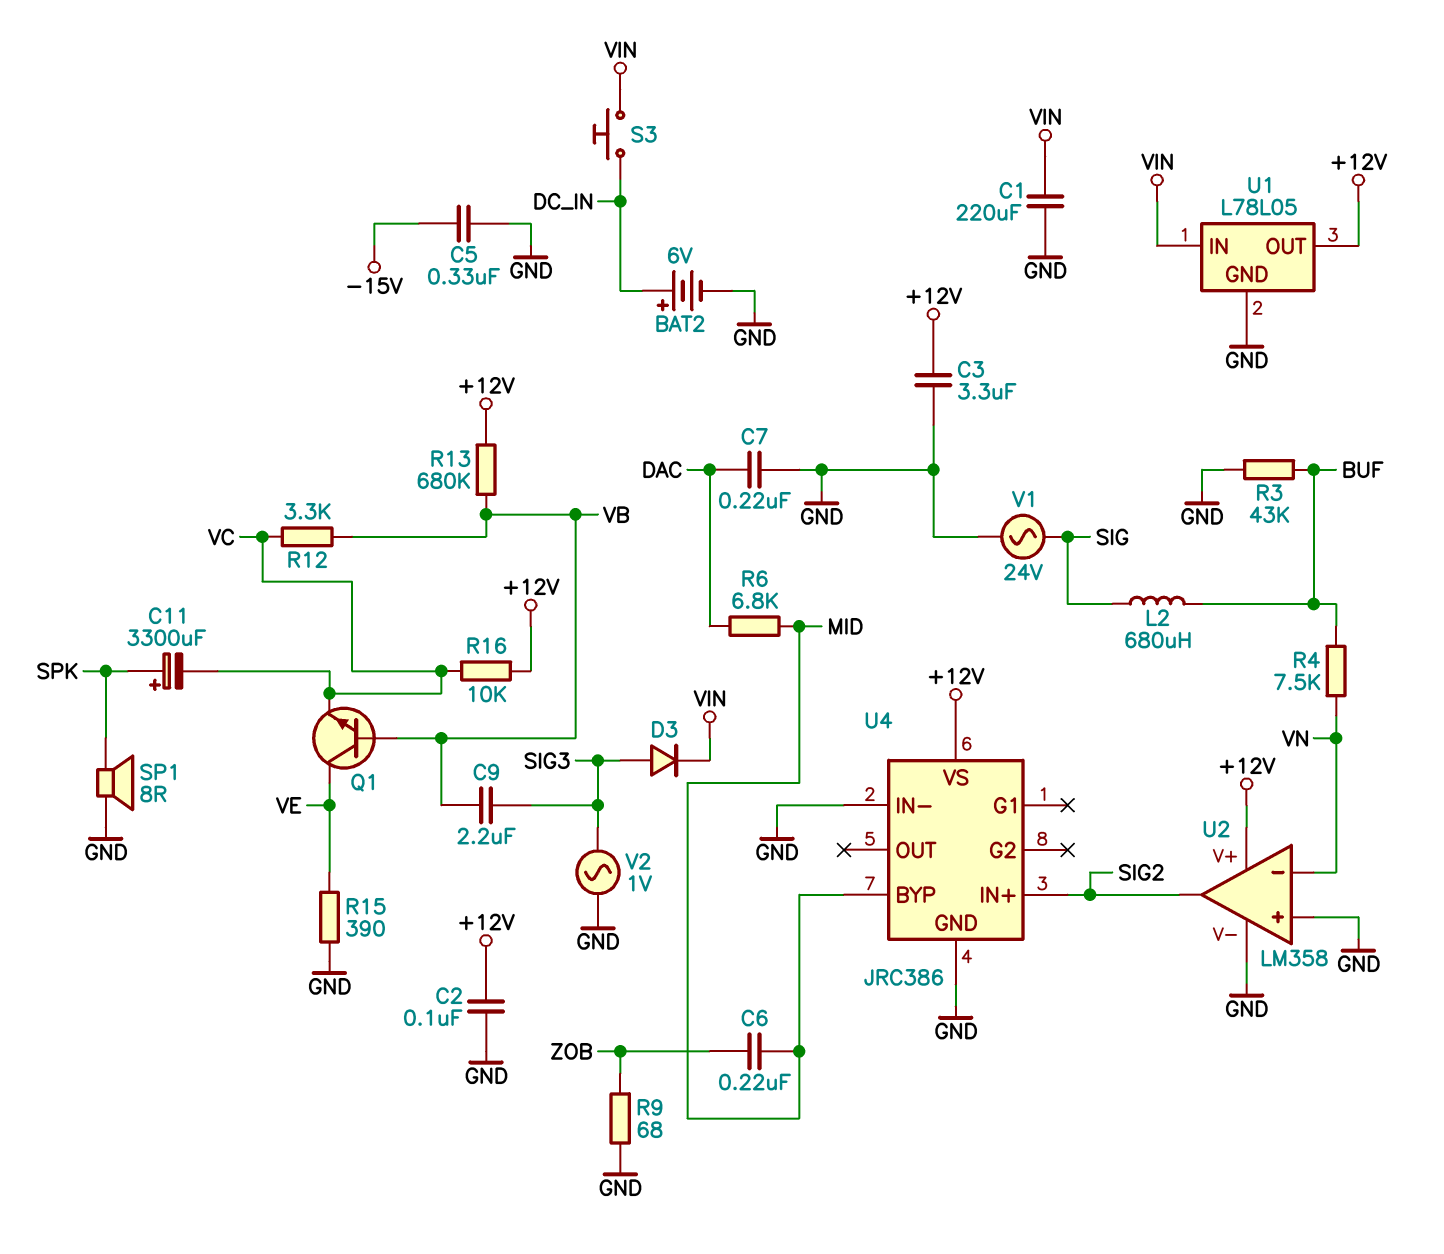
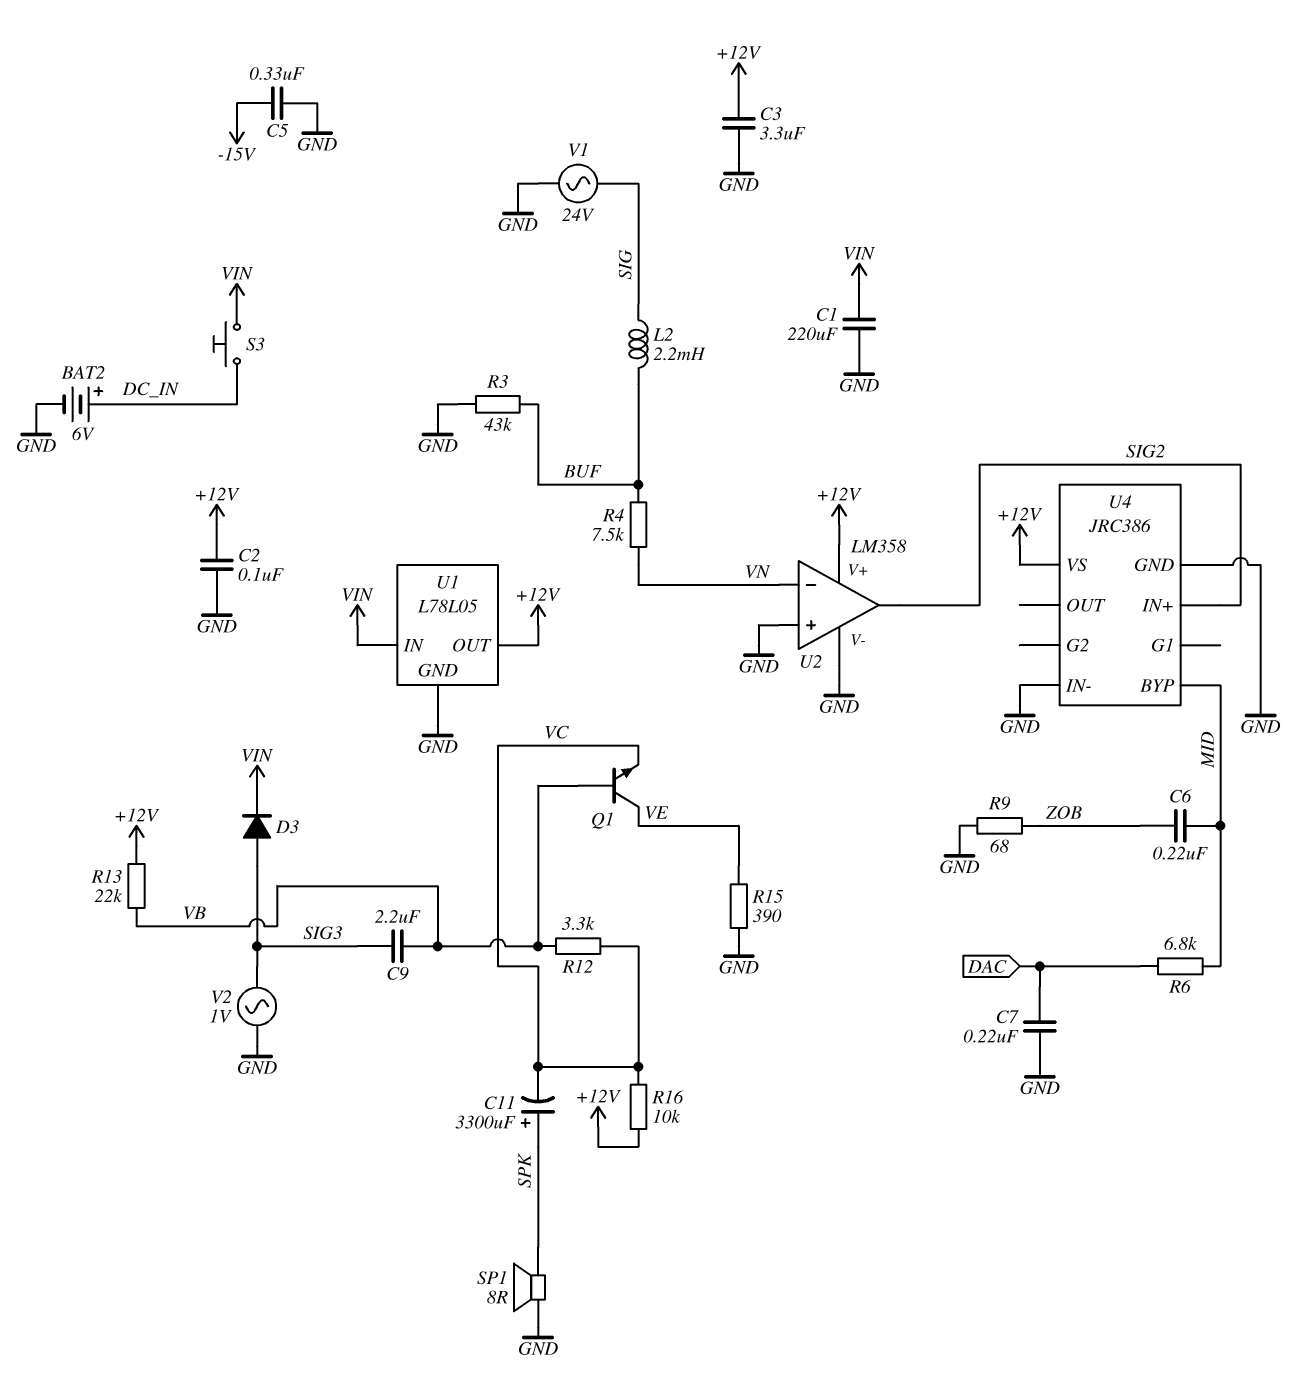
L2: 680uH (BUF, SIG) -> 2.2mH (BUF, SIG)
R13: 680k (+12V, VB) -> 22k (+12V, VB)

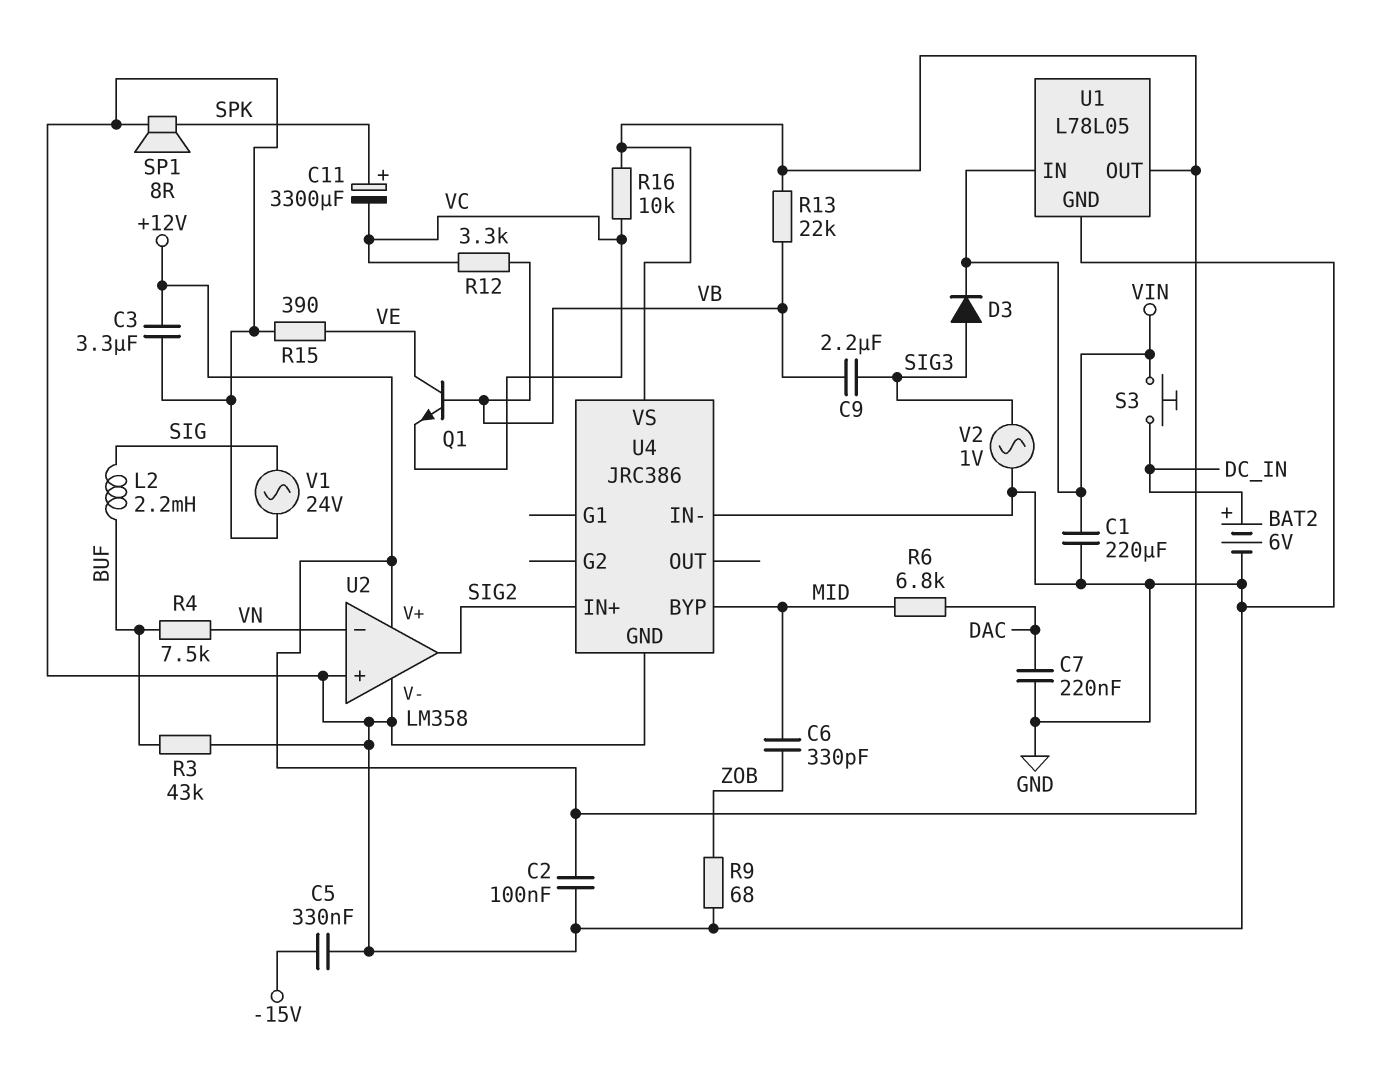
C6: 220nF (MID, ZOB) -> 330pF (MID, ZOB)

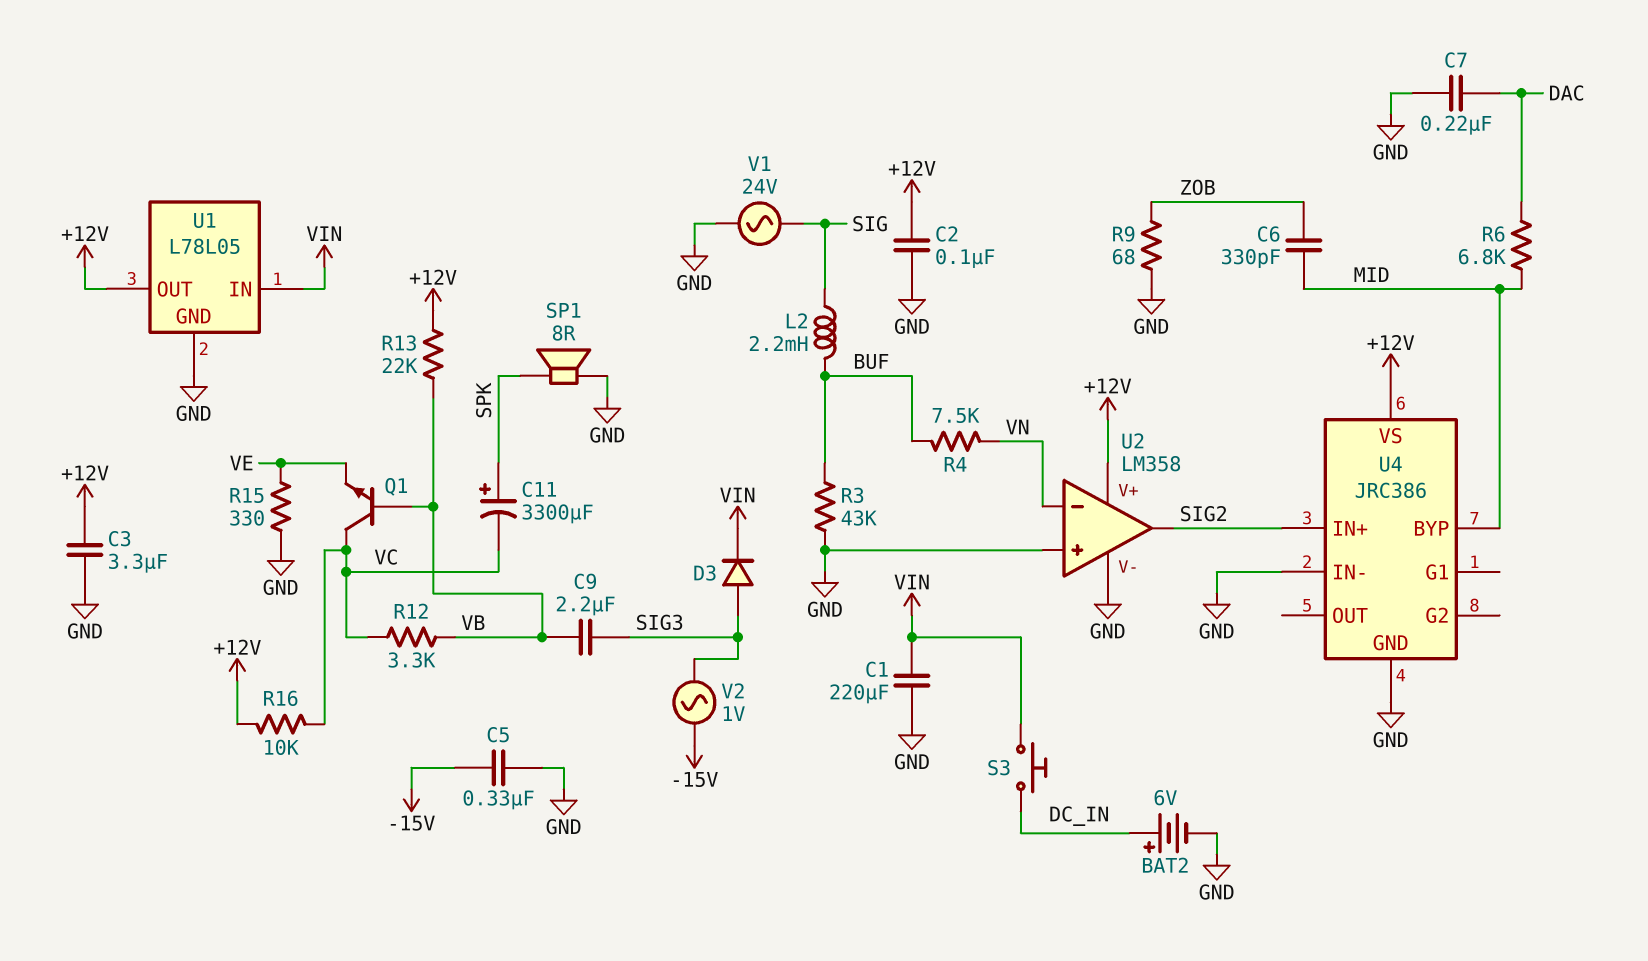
Q1: NPN (B VB, C VE, E VC) -> NPN (B VB, C VC, E VE)
R15: 390 (GND, VE) -> 330 (GND, VE)
V2: AC 1V (GND, SIG3) -> AC 1V (-15V, SIG3)

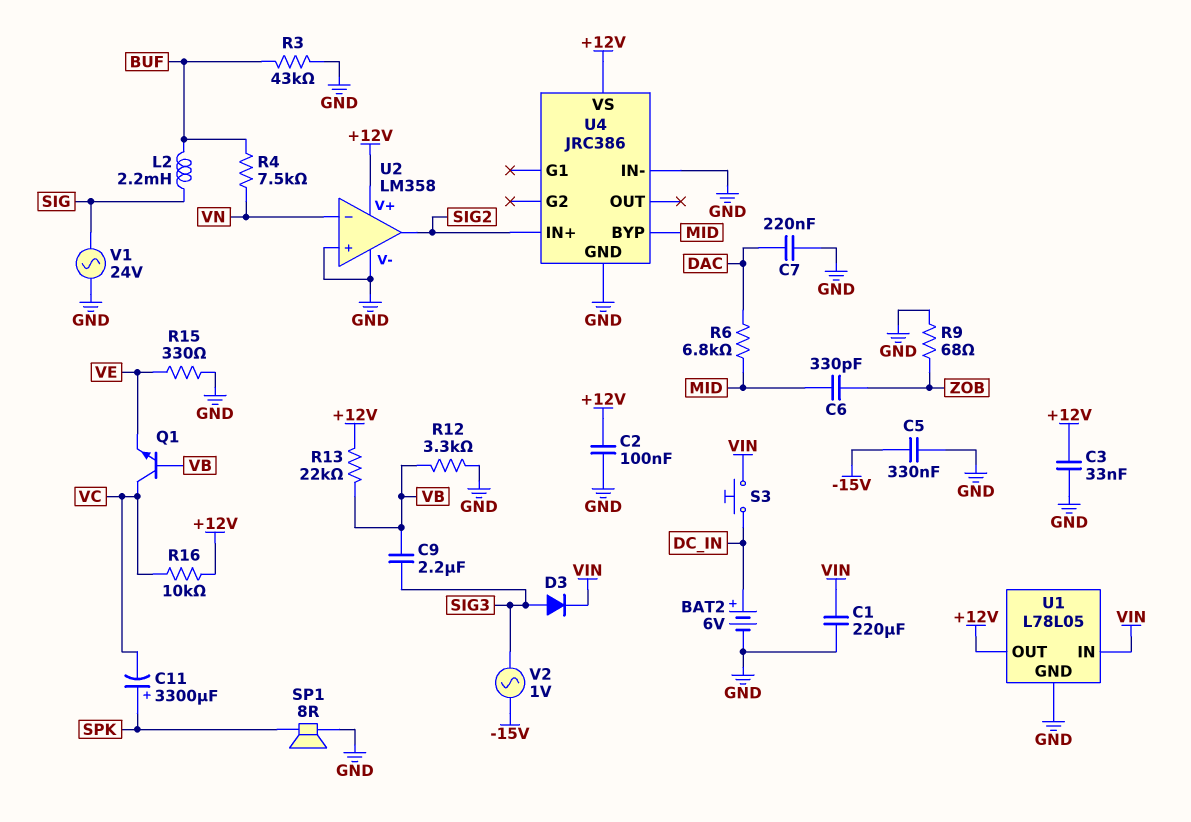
C3: 3.3uF (+12V, GND) -> 33nF (+12V, GND)
R12: 3.3k (VB, VC) -> 3.3k (GND, VB)

